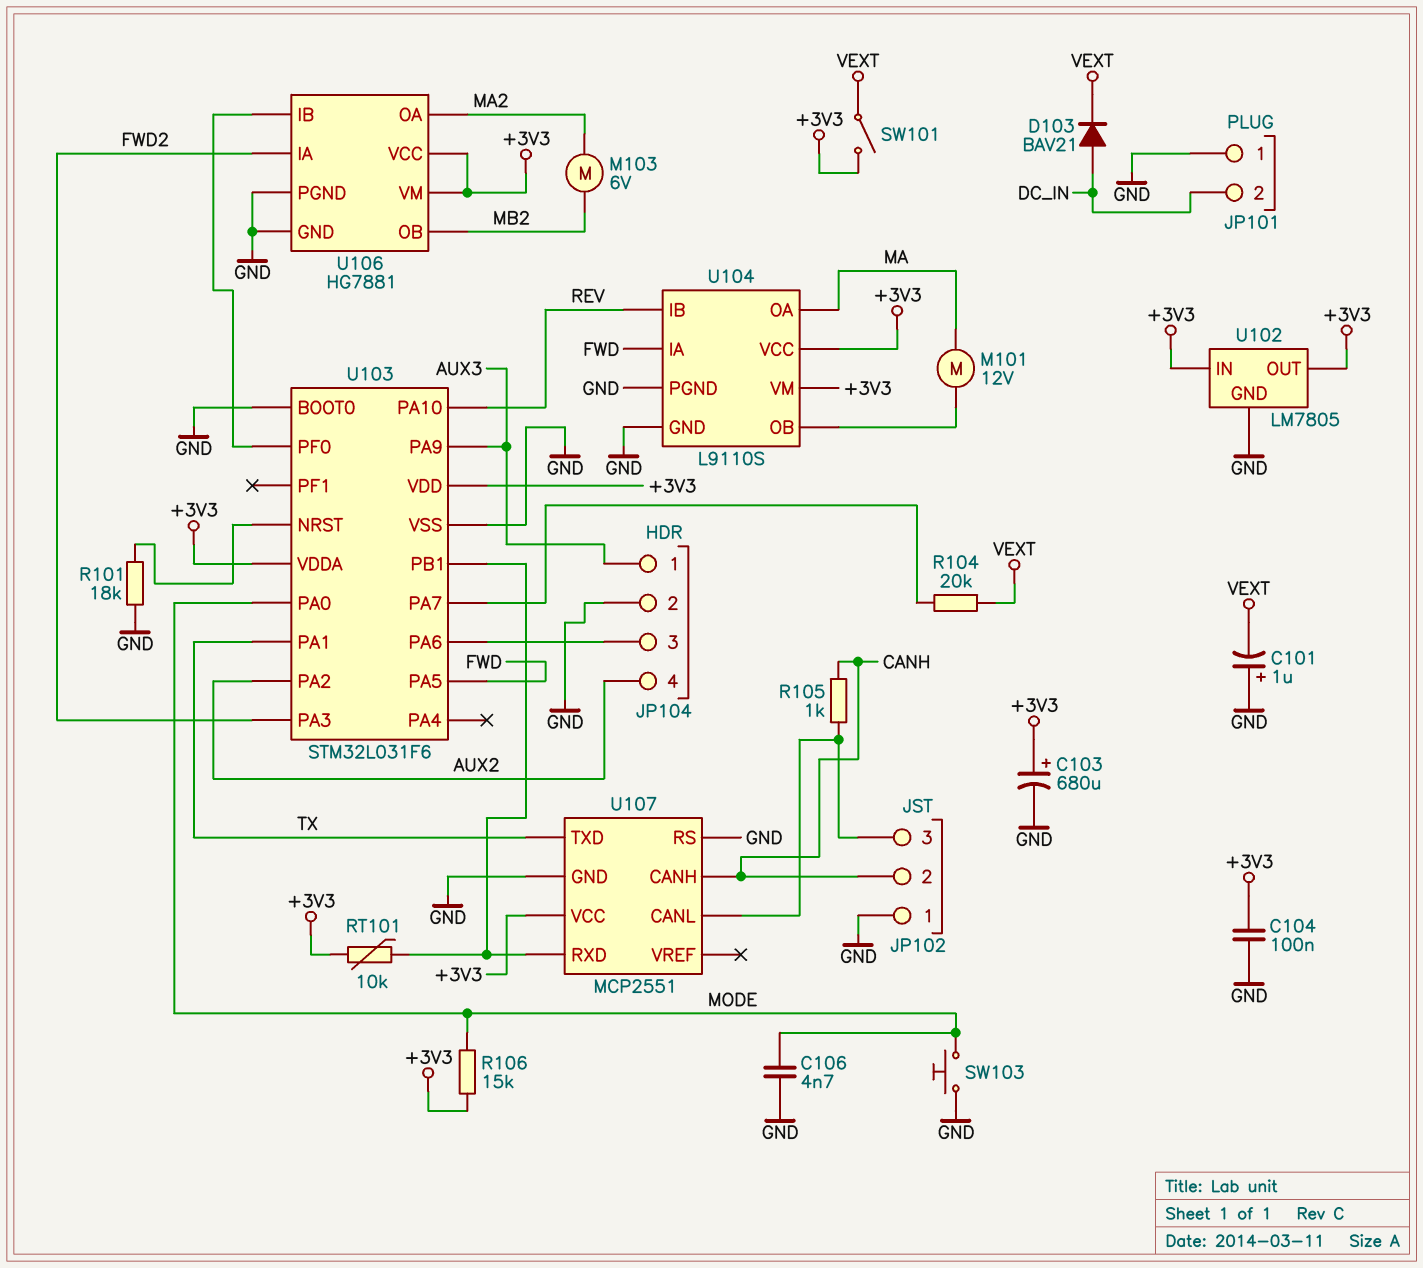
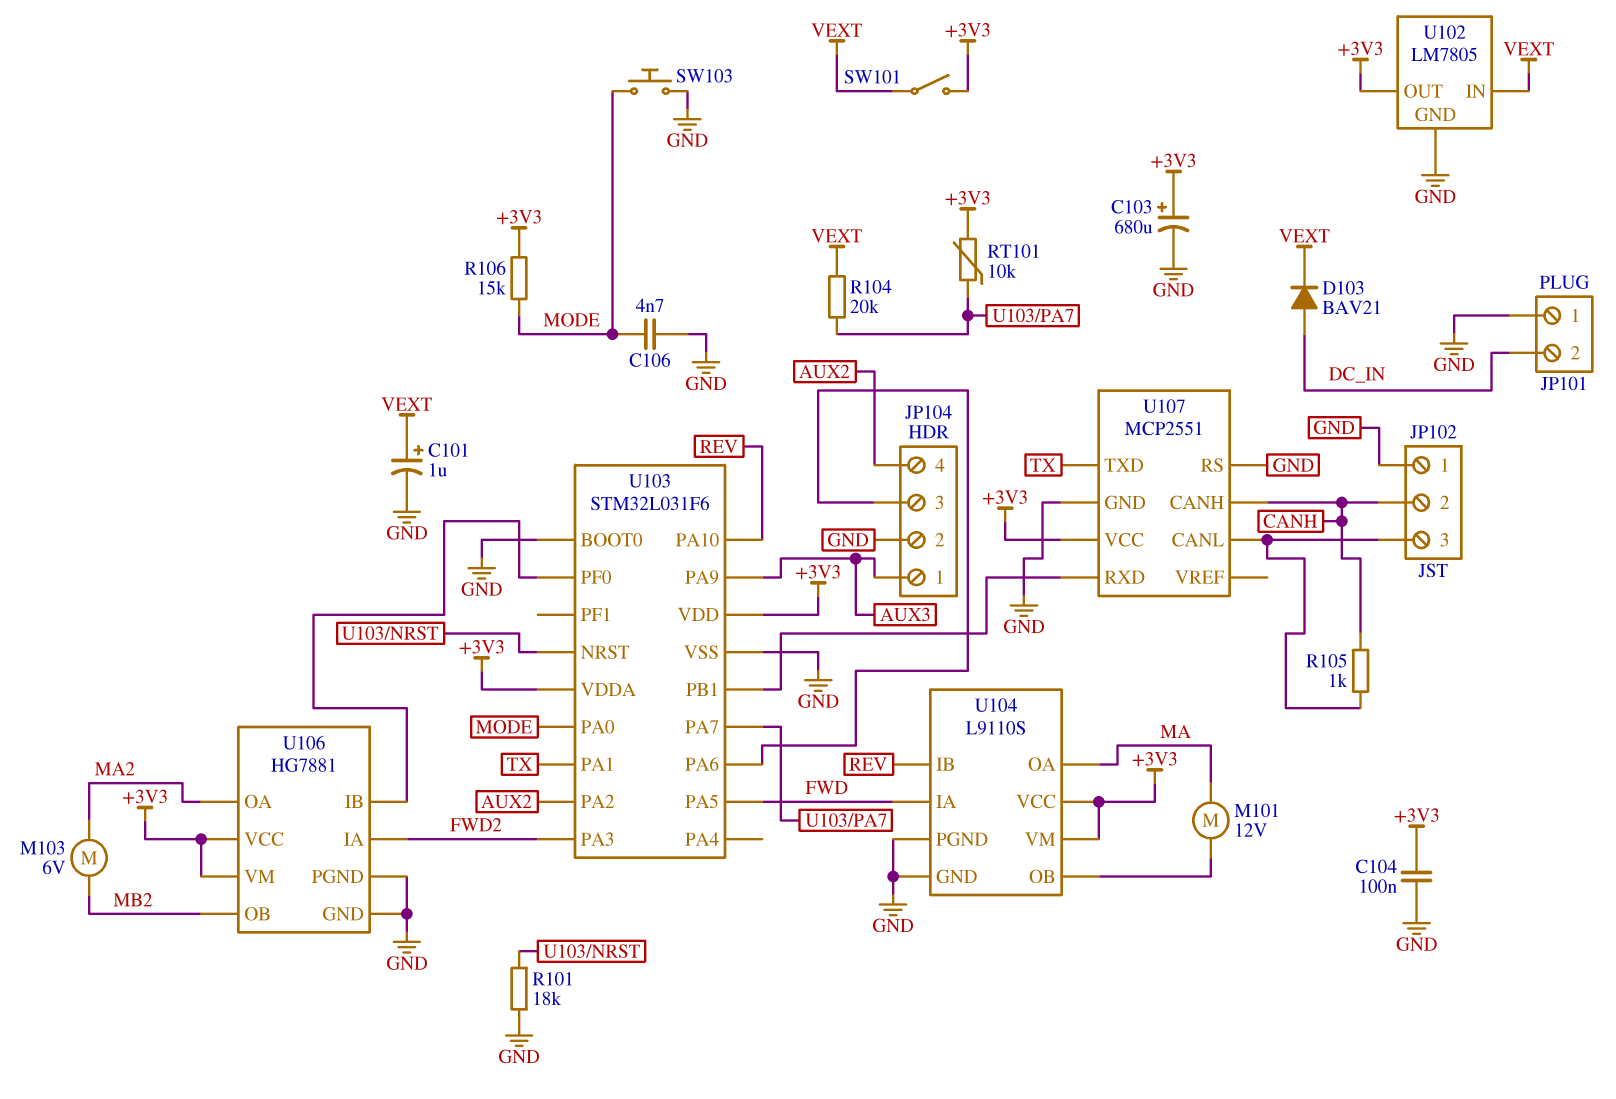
C101: 1uF (plus GND, minus VEXT) -> 1uF (plus VEXT, minus GND)
RT101: 10k (+3V3, U103/PB1) -> 10k (+3V3, U103/PA7)
U102 pin IN: +3V3 -> VEXT

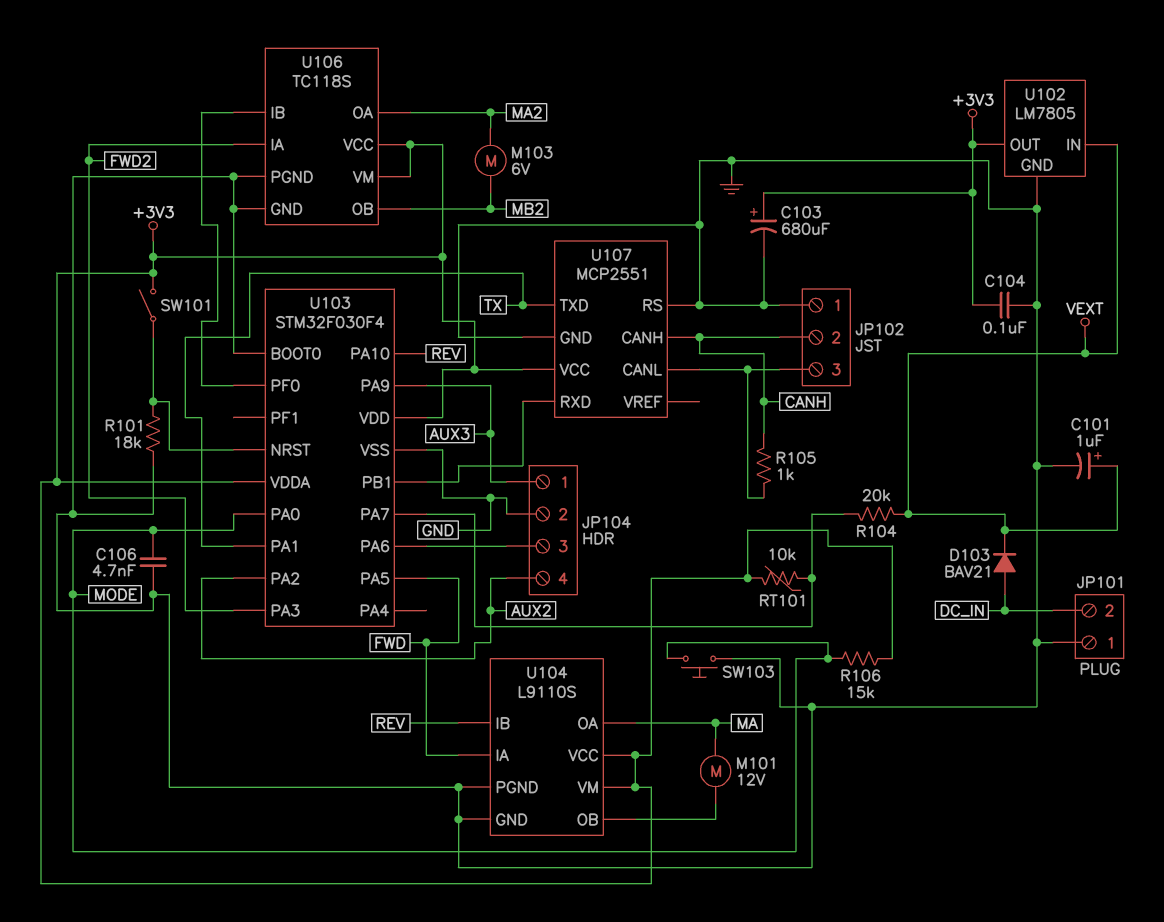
SW101: switch (+3V3, VEXT) -> switch (+3V3, U103/NRST)
U103: STM32L031F6 -> STM32F030F4
U106: HG7881 -> TC118S

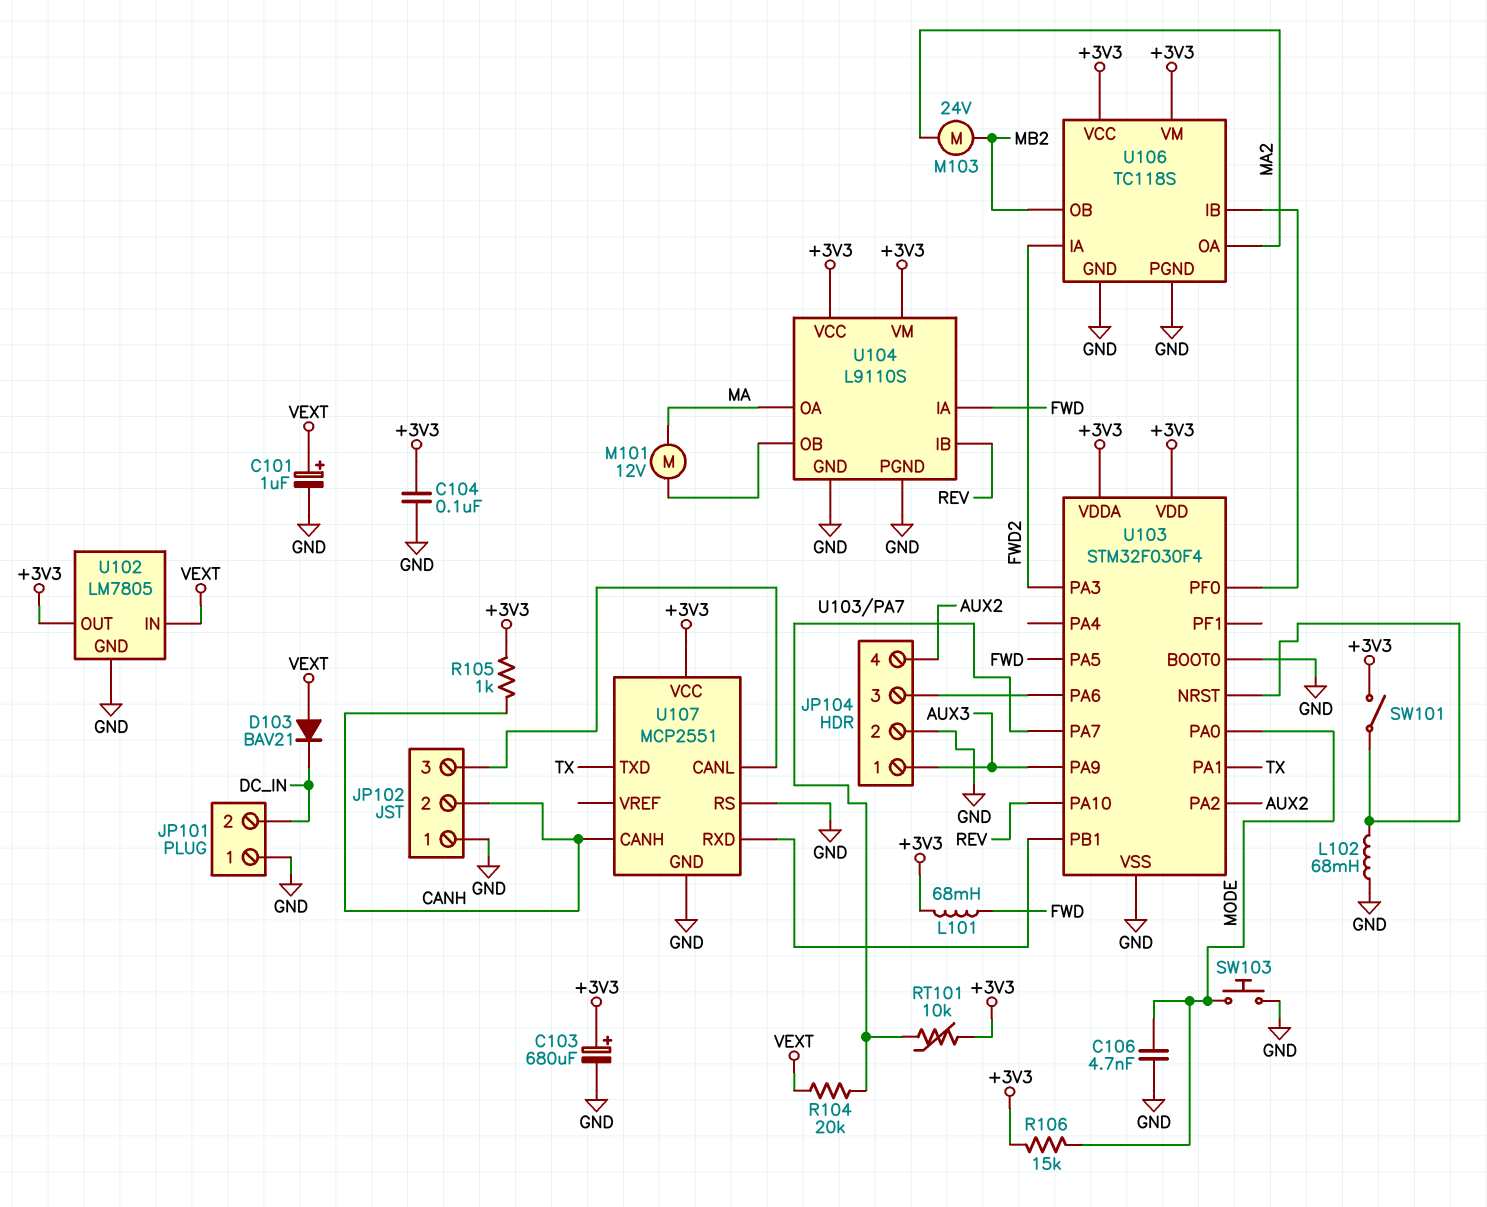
D103: diode BAV21 (A DC_IN, K VEXT) -> diode BAV21 (A VEXT, K DC_IN)
L101: none -> 68mH (+3V3, FWD)
L102: none -> 68mH (GND, U103/NRST)
M103: motor 6V (MA2, MB2) -> motor 24V (MA2, MB2)
R101: 18k (GND, U103/NRST) -> none
R105: 1k (CANH, JP102/3) -> 1k (+3V3, CANH)

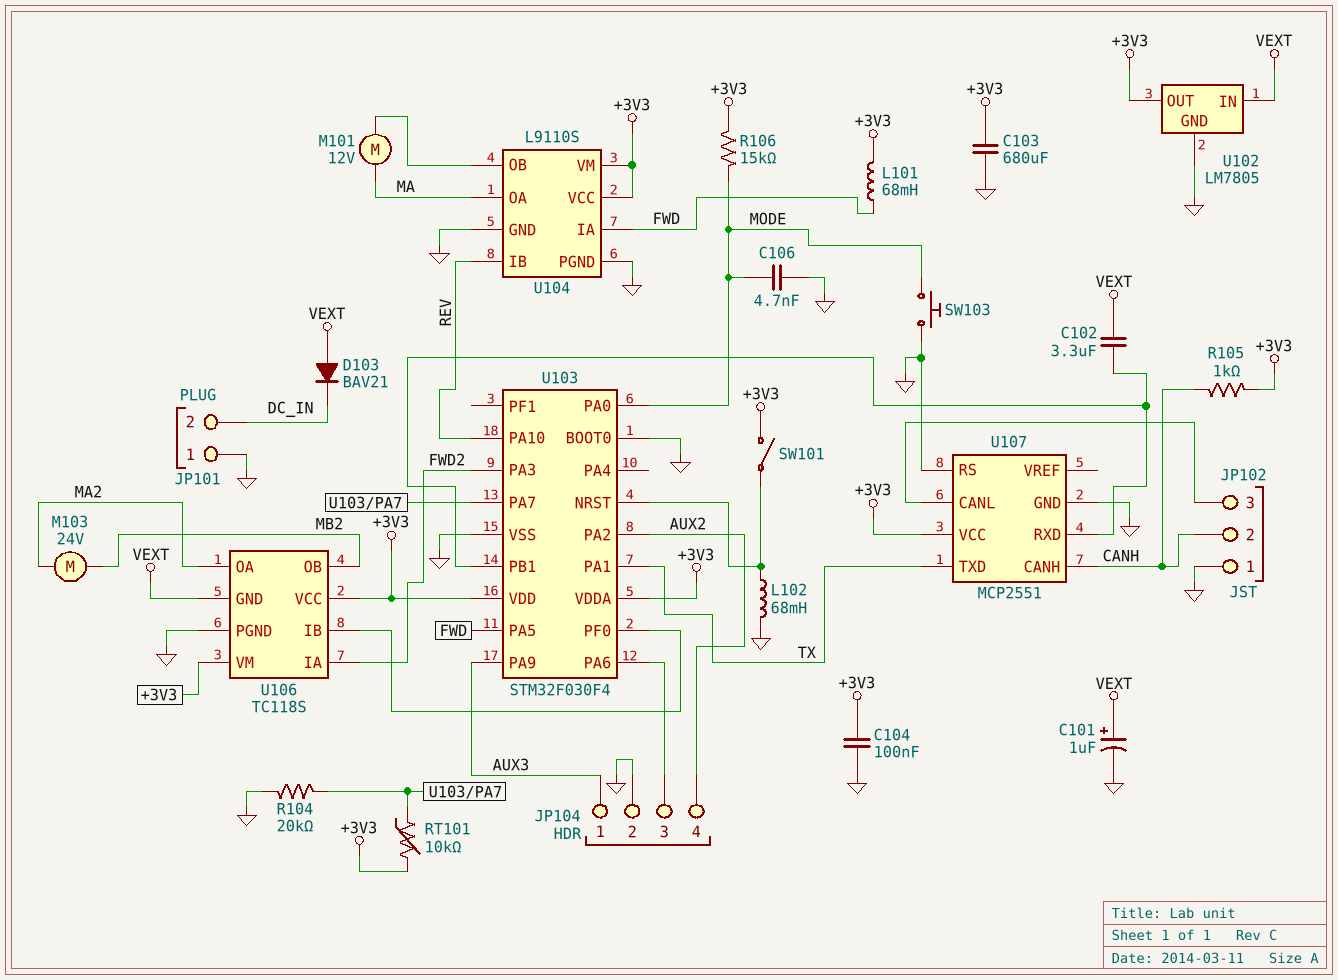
C102: none -> 3.3uF (U103/PB1, VEXT)
C103: 680uF (plus +3V3, minus GND) -> 680uF (+3V3, GND)
R104: 20k (U103/PA7, VEXT) -> 20k (GND, U103/PA7)
U106 pin GND: GND -> VEXT

